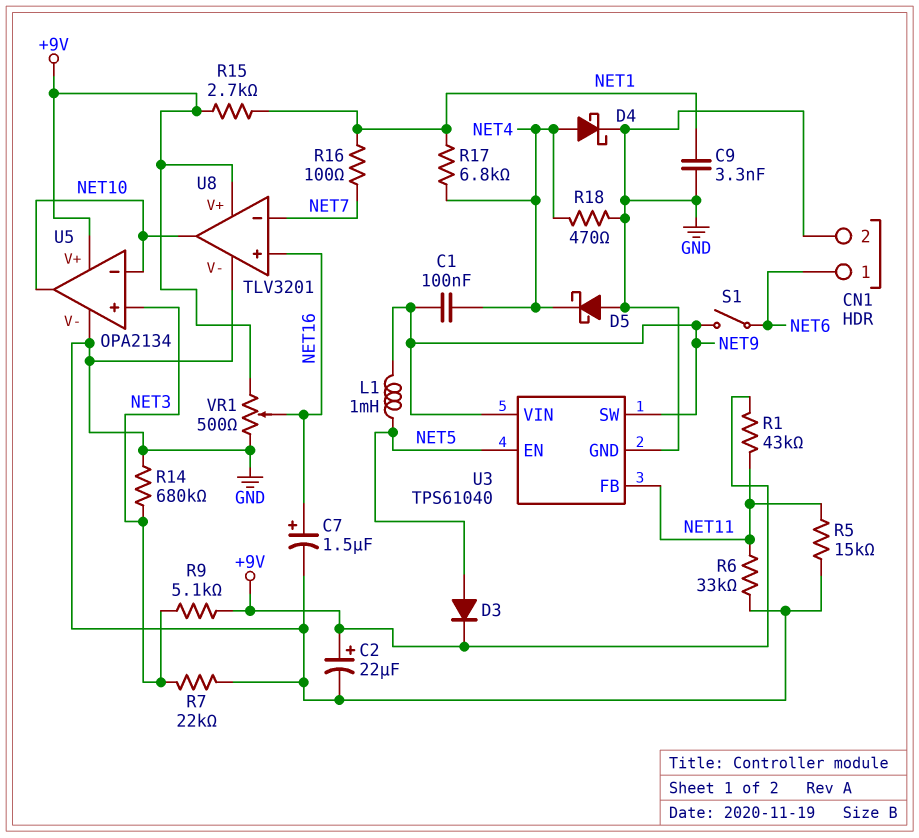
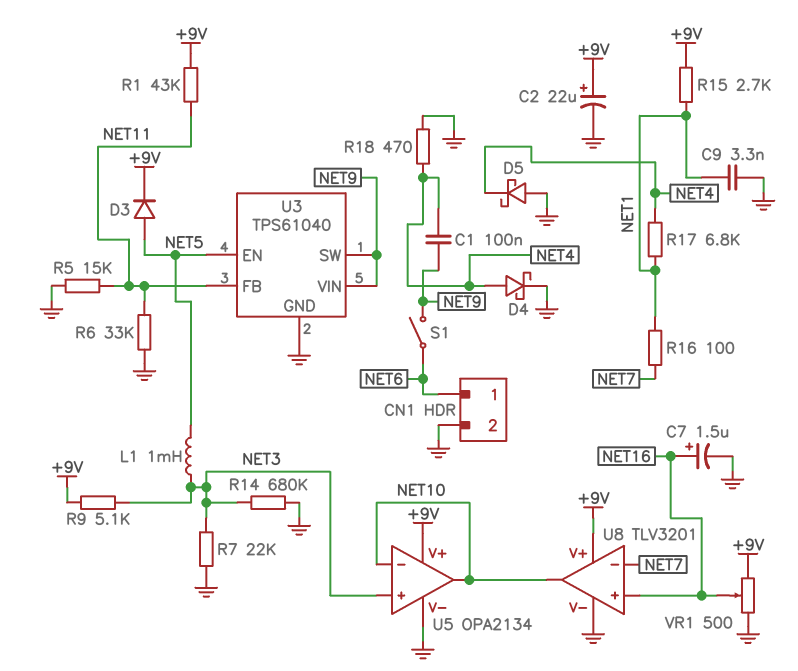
L1: 1mH (NET5, NET9) -> 1mH (NET3, NET5)

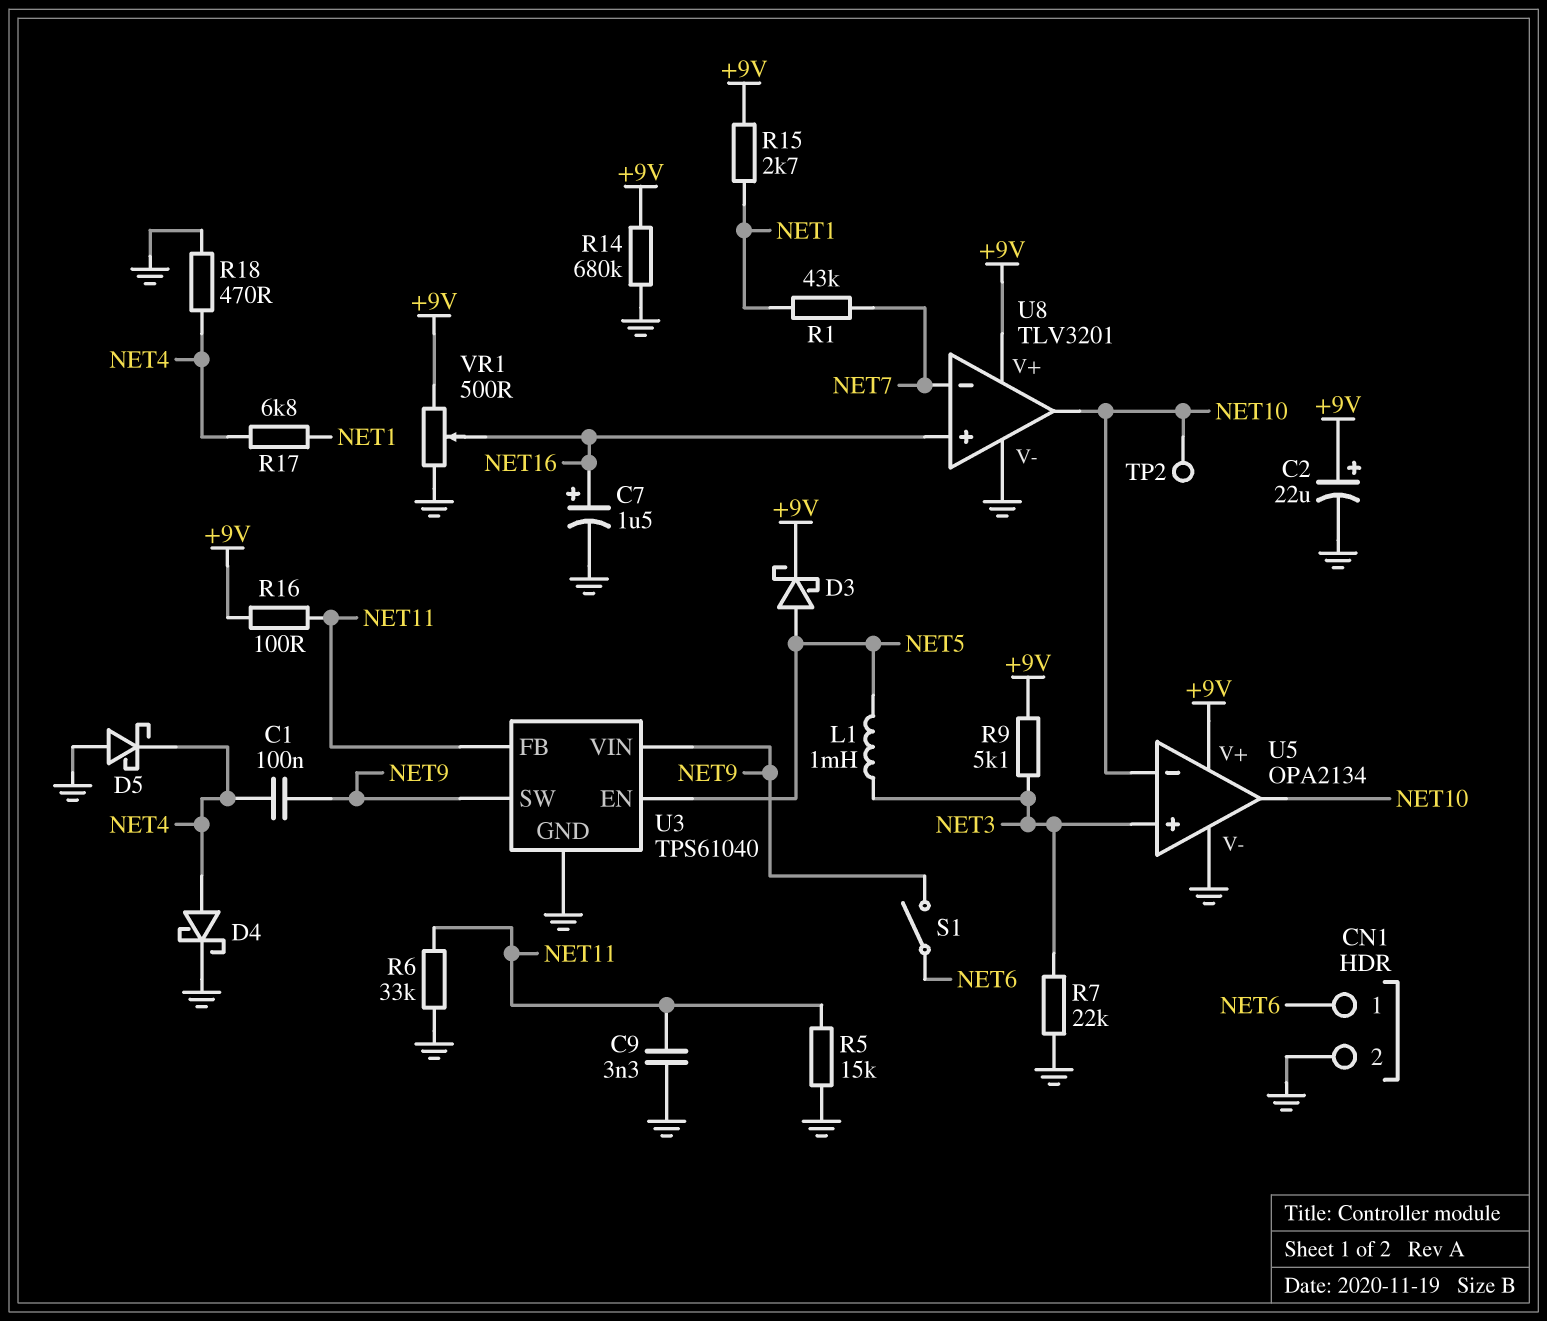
C9: 3.3nF (GND, NET1) -> 3.3nF (GND, NET11)
D3: diode (A NET5, K +9V) -> schottky (A NET5, K +9V)
R1: 43k (+9V, NET11) -> 43k (NET1, NET7)
R14: 680k (GND, NET3) -> 680k (+9V, GND)
R16: 100 (NET1, NET7) -> 100 (+9V, NET11)
TP2: none -> test point (NET10)

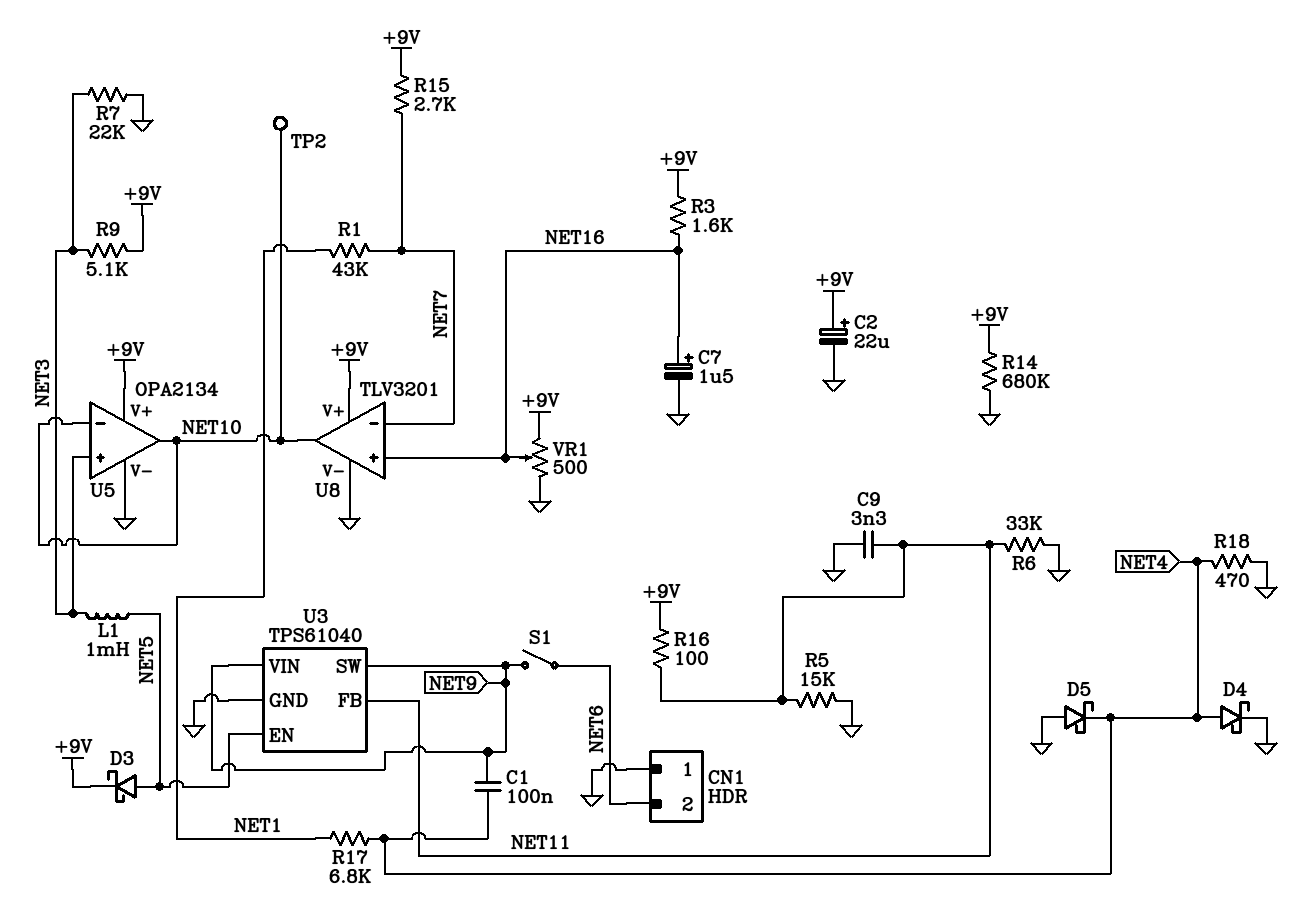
CN1 pin 1: NET6 -> GND
CN1 pin 2: GND -> NET6
R3: none -> 1.6k (+9V, NET16)
R15: 2.7k (+9V, NET1) -> 2.7k (+9V, NET7)

